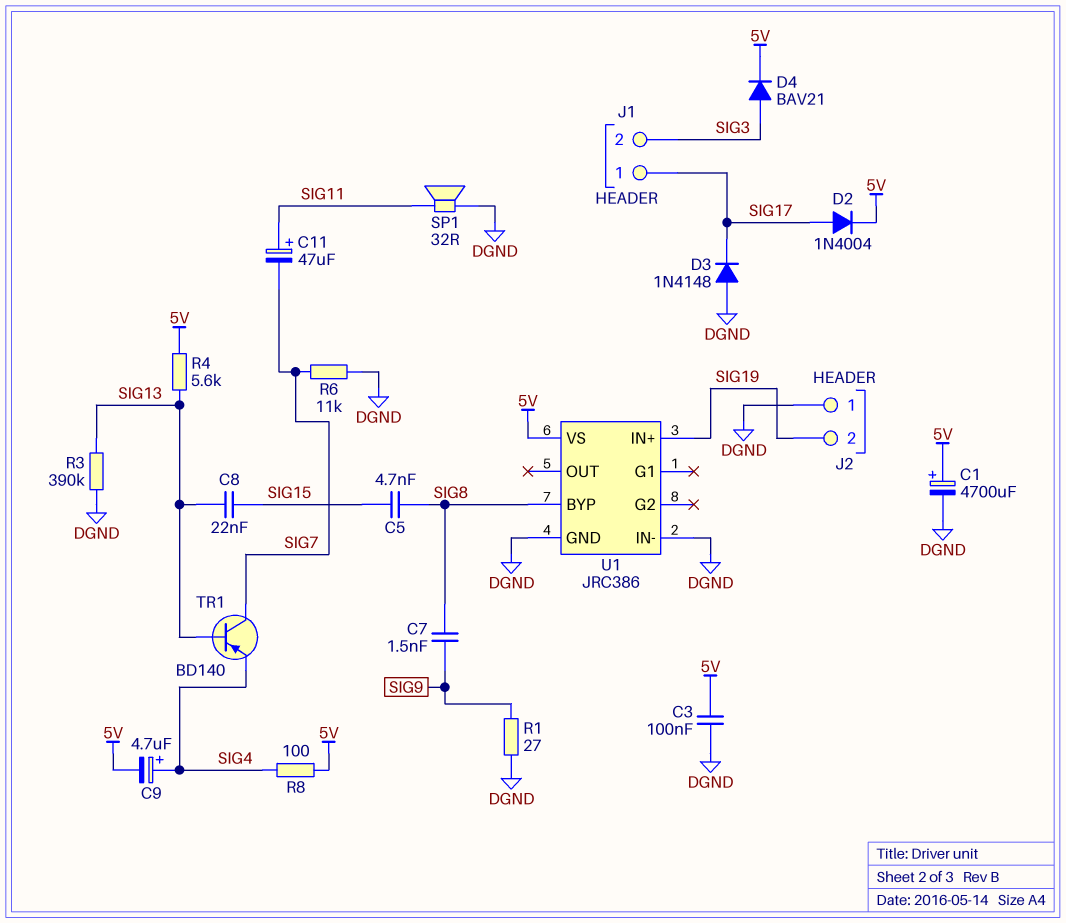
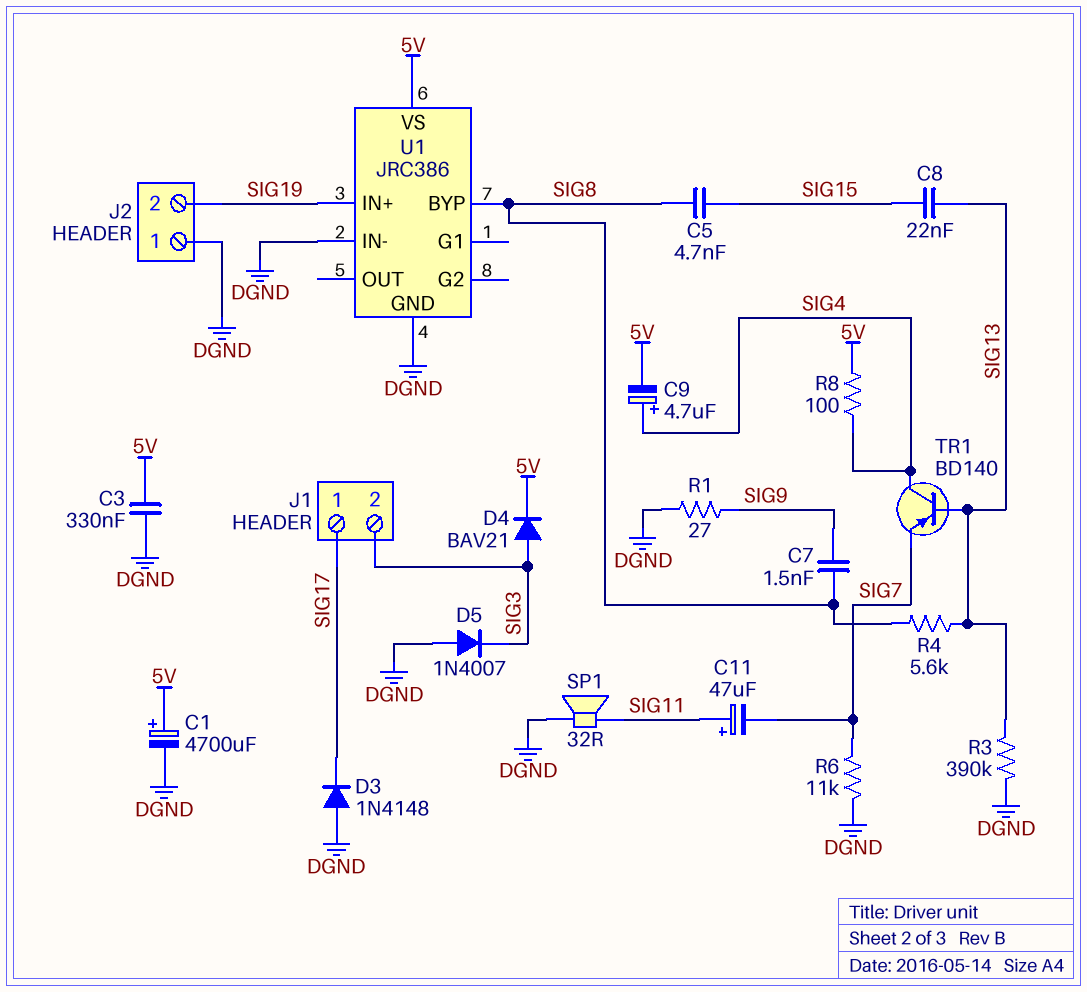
C3: 100nF (5V, DGND) -> 330nF (5V, DGND)
D2: diode 1N4004 (A SIG17, K 5V) -> none
D5: none -> diode 1N4007 (A DGND, K SIG3)
R4: 5.6k (5V, SIG13) -> 5.6k (SIG8, SIG13)
TR1: PNP BD140 (B SIG13, C SIG7, E SIG4) -> PNP BD140 (B SIG13, C SIG4, E SIG7)

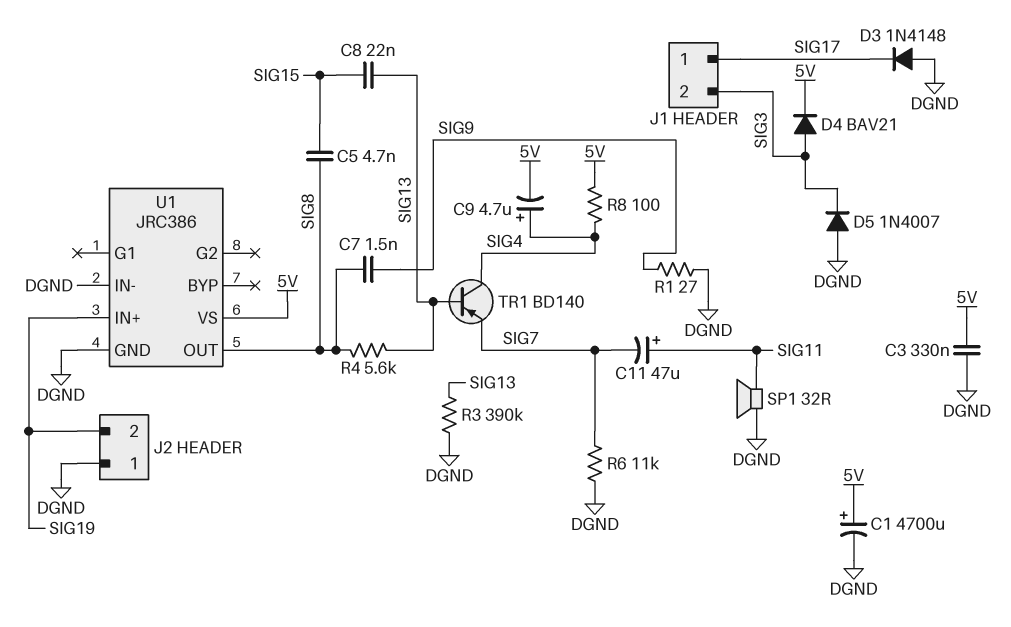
U1 pin BYP: SIG8 -> none
U1 pin OUT: none -> SIG8

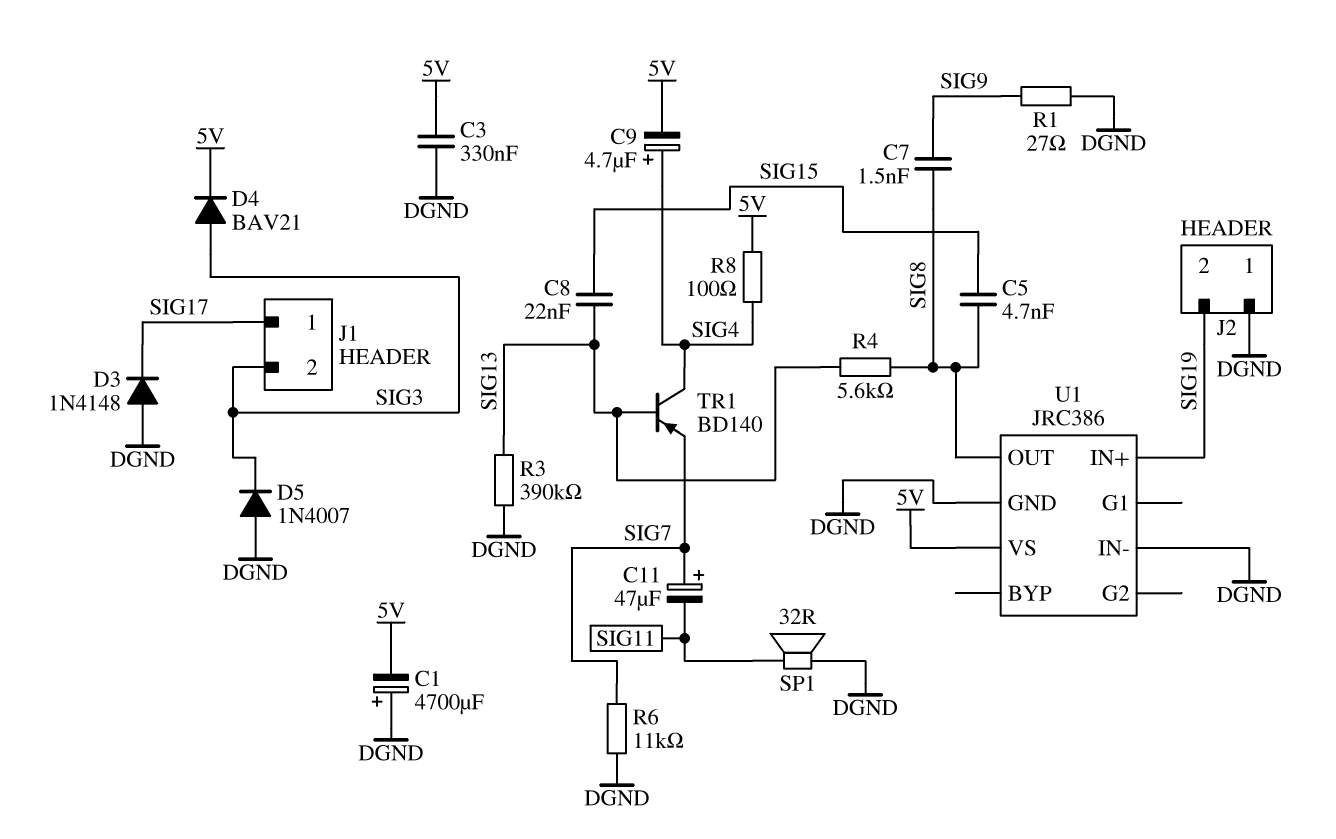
C1: 4700uF (plus 5V, minus DGND) -> 4700uF (plus DGND, minus 5V)
C11: 47uF (plus SIG11, minus SIG7) -> 47uF (plus SIG7, minus SIG11)

